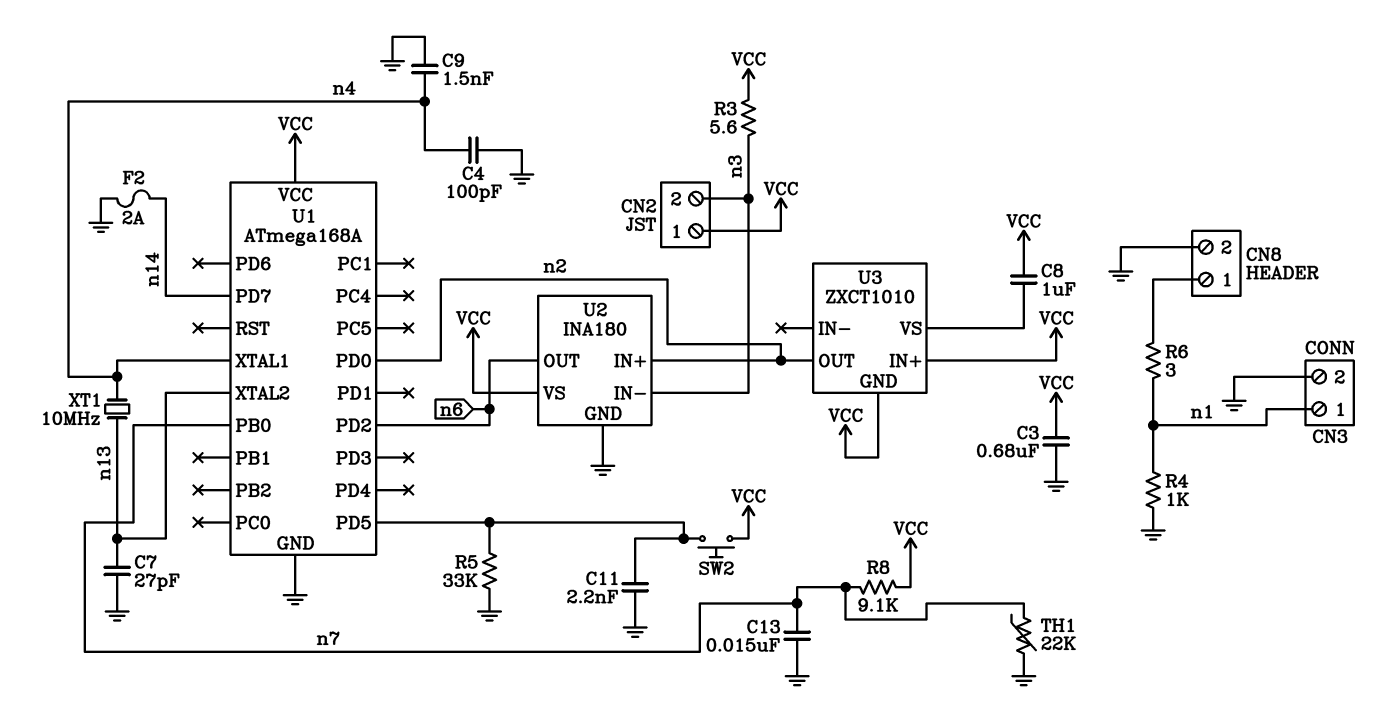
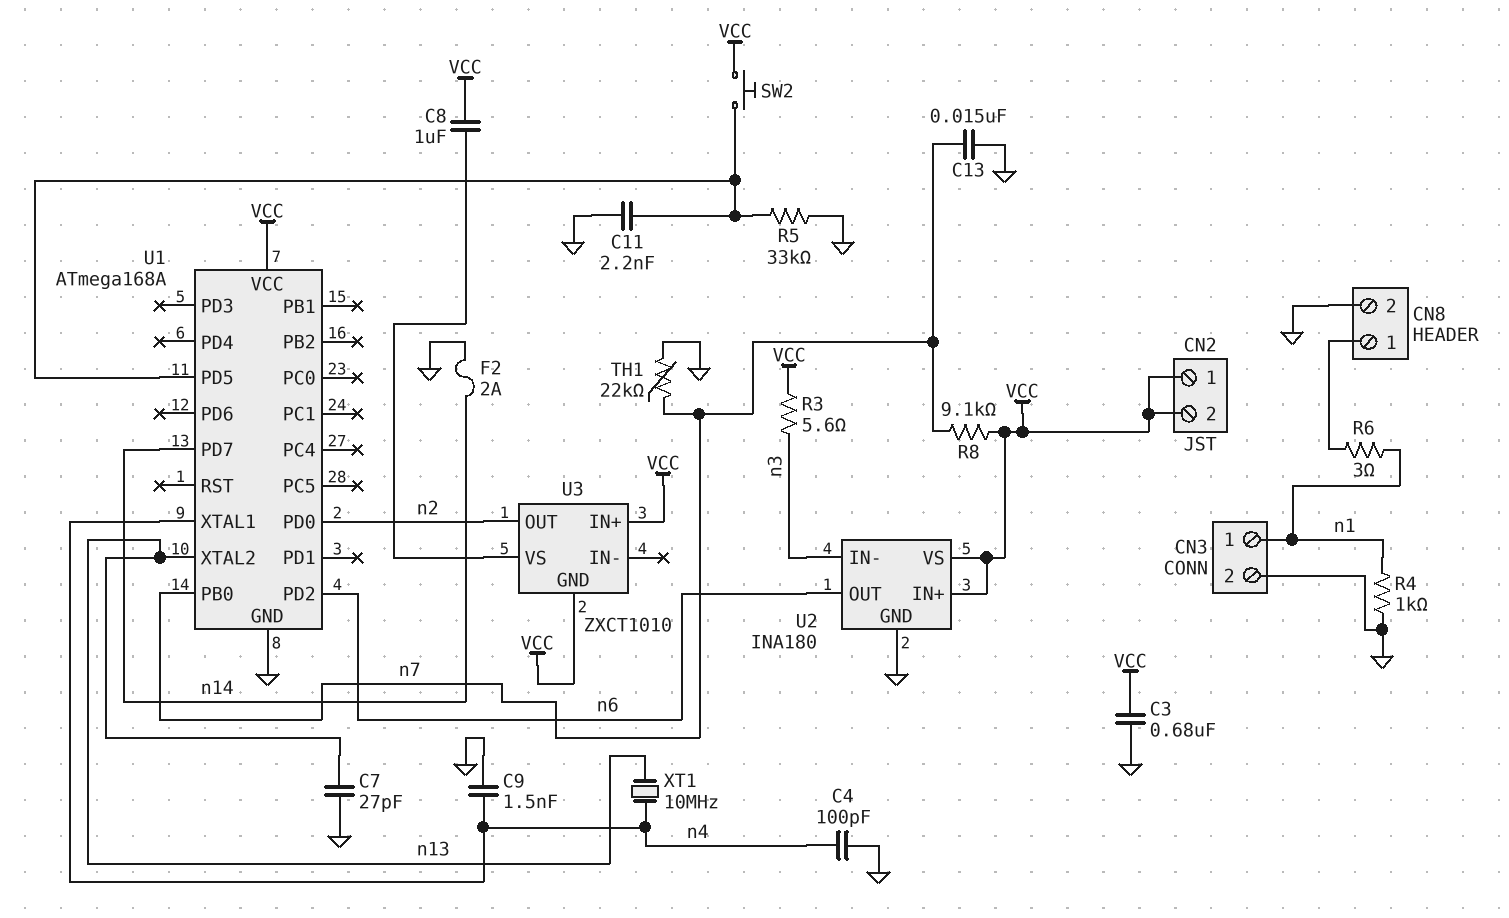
CN2 pin 2: n3 -> VCC
U2 pin IN+: n2 -> VCC

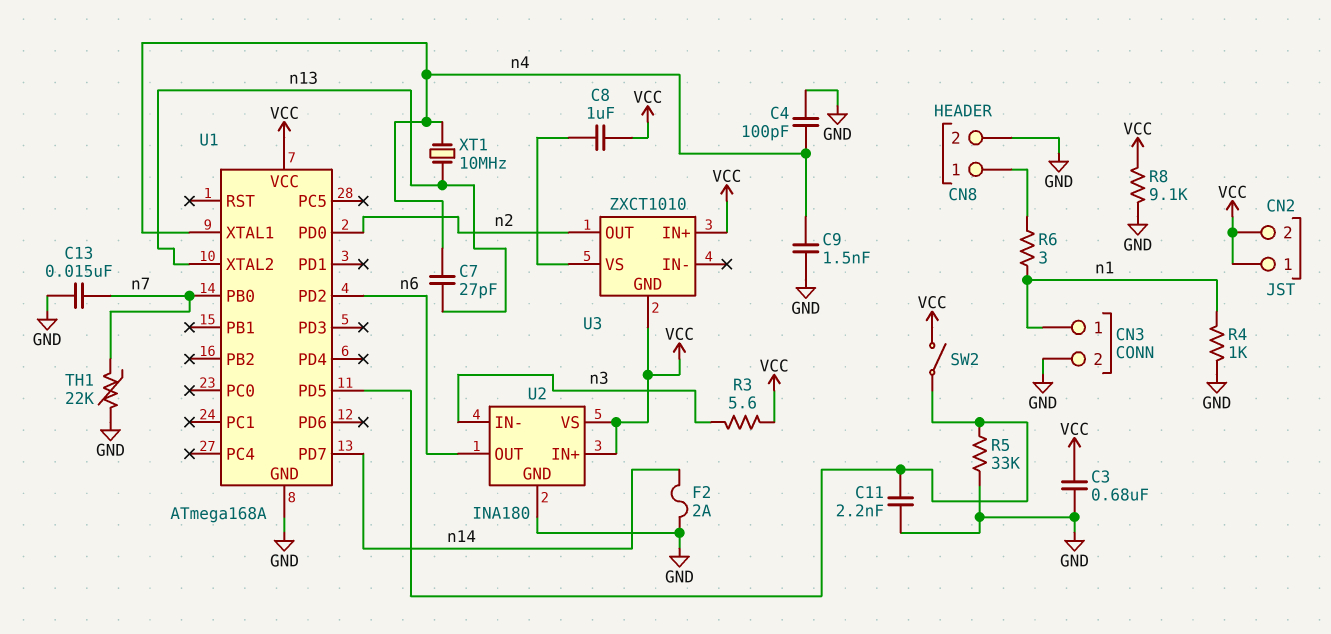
C7: 27pF (GND, n13) -> 27pF (n4, n13)
R8: 9.1k (VCC, n7) -> 9.1k (GND, VCC)
SW2: button (U1/PD5, VCC) -> switch (U1/PD5, VCC)

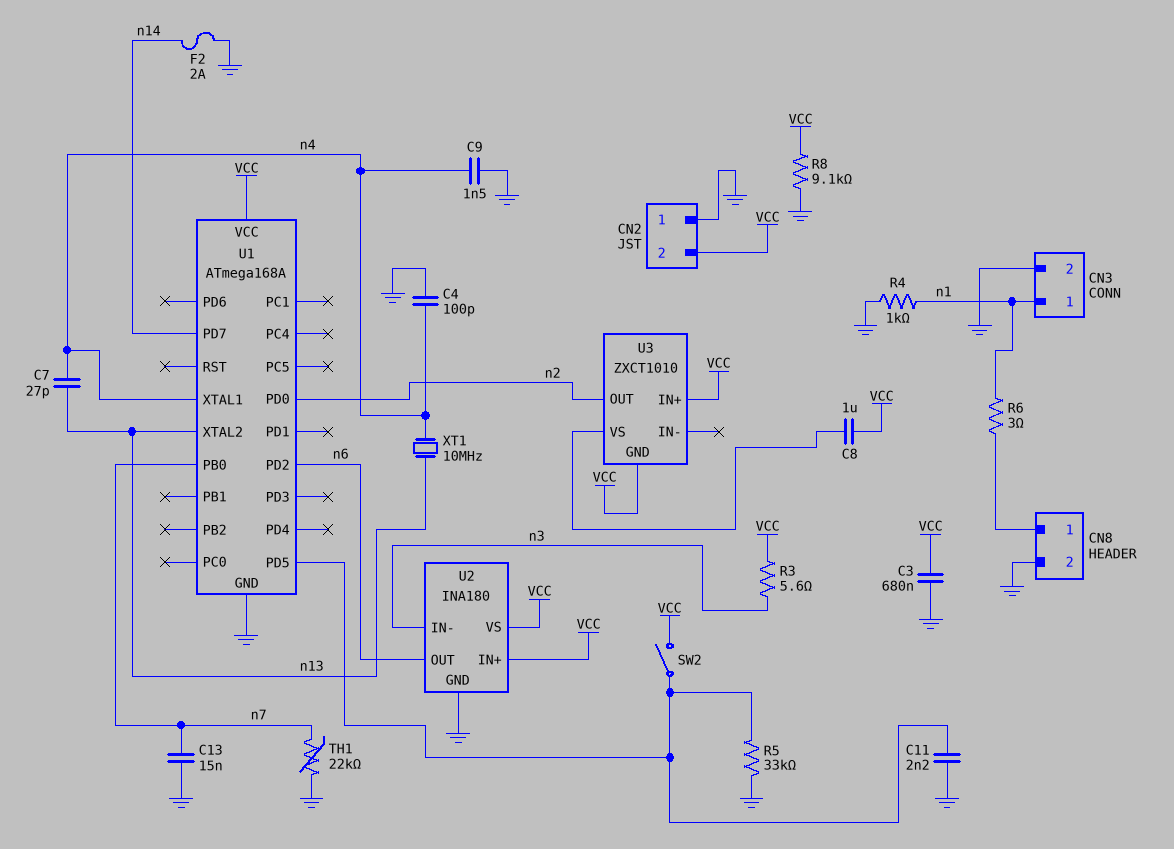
CN2 pin 1: VCC -> GND

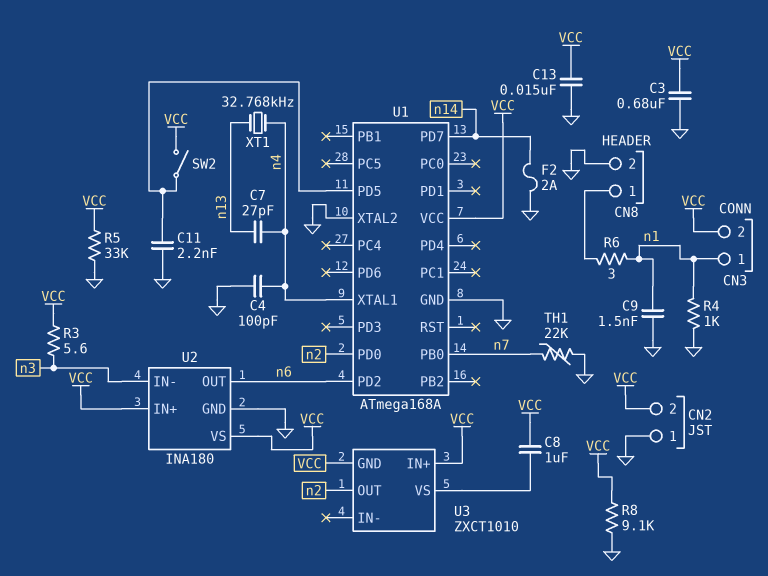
C9: 1.5nF (GND, n4) -> 1.5nF (GND, n1)
C13: 15nF (GND, n7) -> 15nF (GND, VCC)
CN3 pin 2: GND -> VCC
R5: 33k (GND, U1/PD5) -> 33k (GND, VCC)
U1 pin XTAL2: n13 -> GND
XT1: 10MHz (n4, n13) -> 32.768kHz (n4, n13)

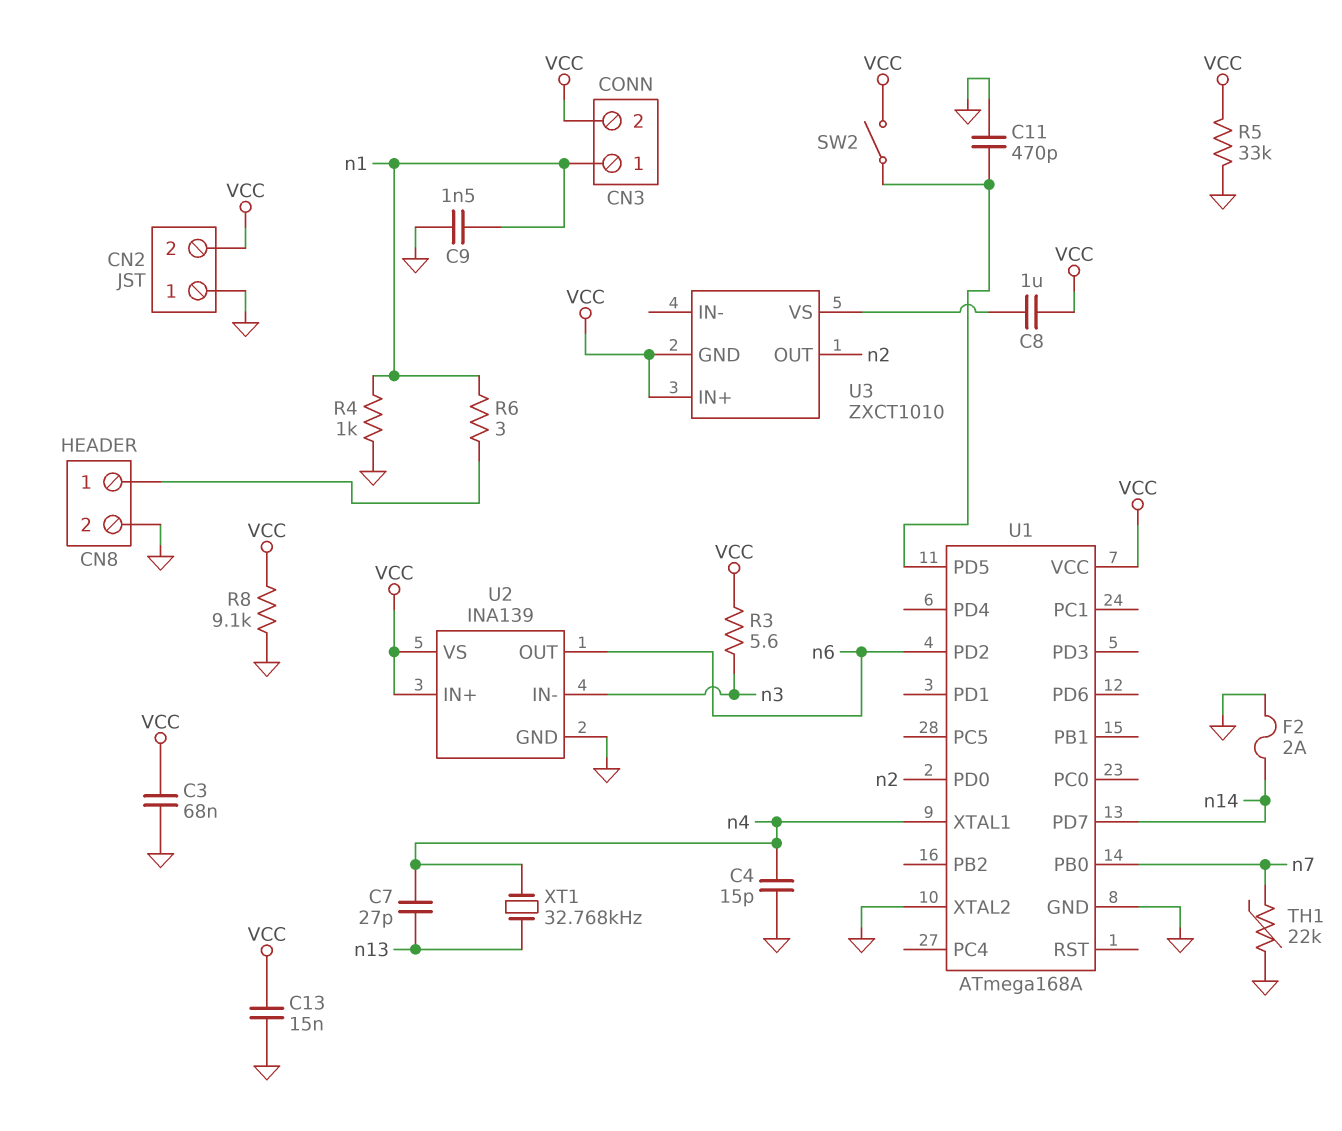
C3: 680nF (GND, VCC) -> 68nF (GND, VCC)
C4: 100pF (GND, n4) -> 15pF (GND, n4)
C11: 2.2nF (GND, U1/PD5) -> 470pF (GND, U1/PD5)
U2: INA180 -> INA139

